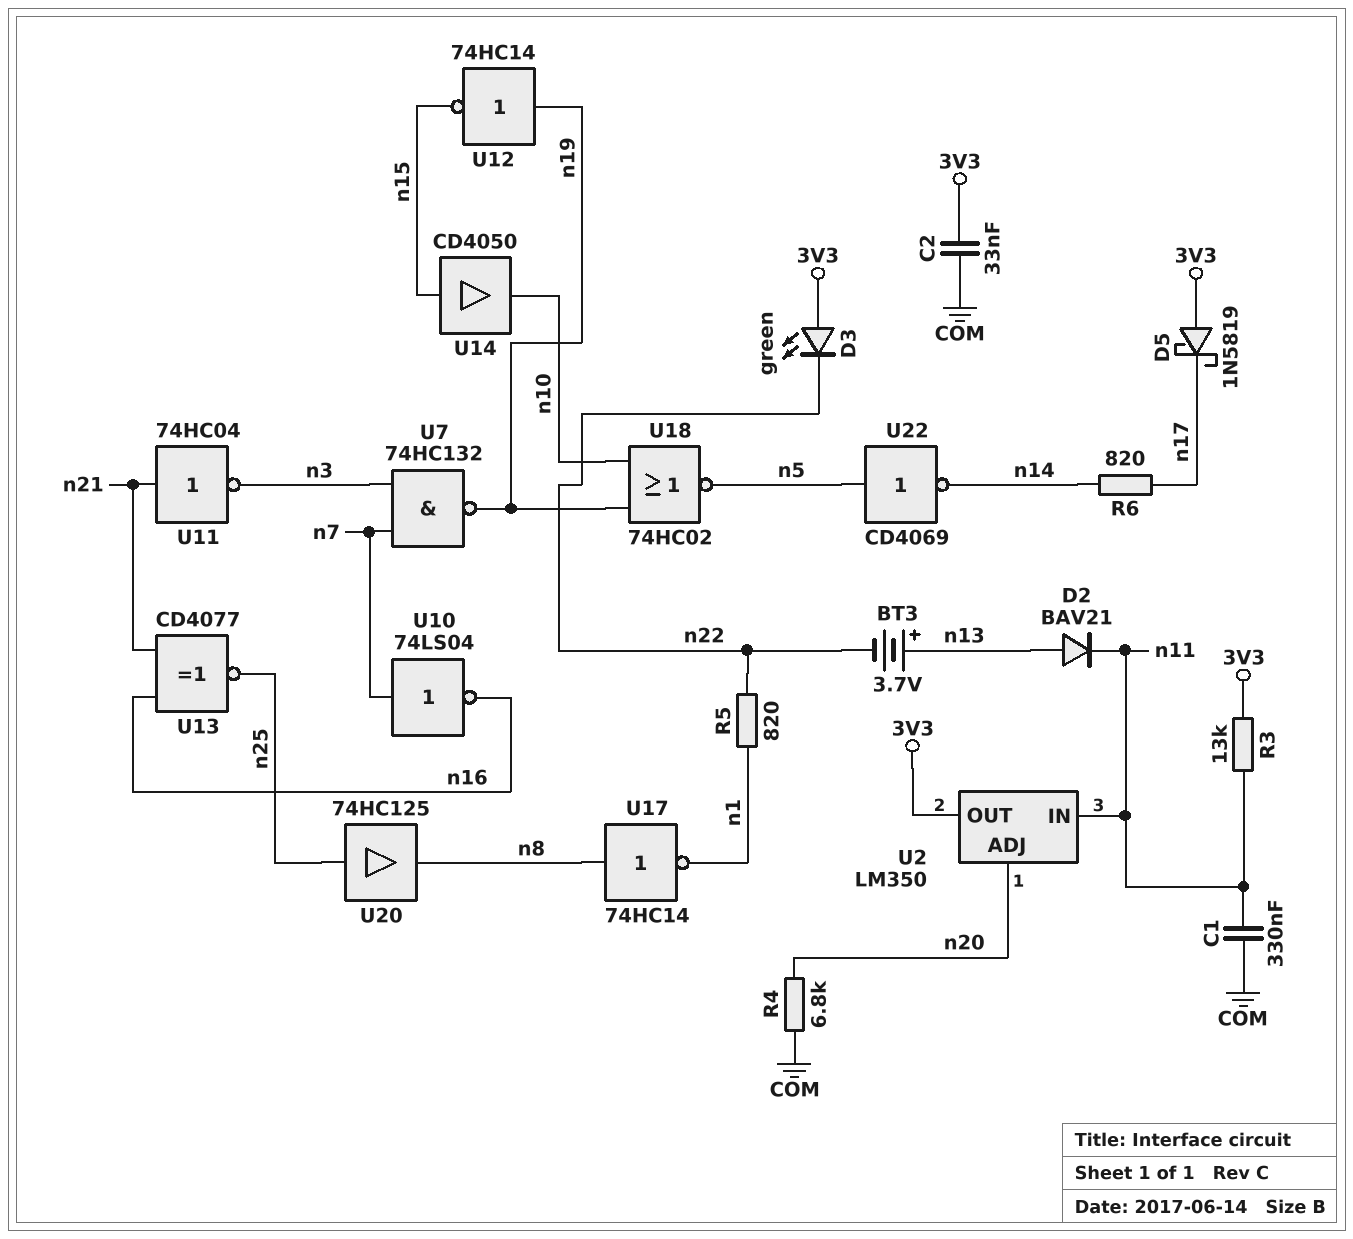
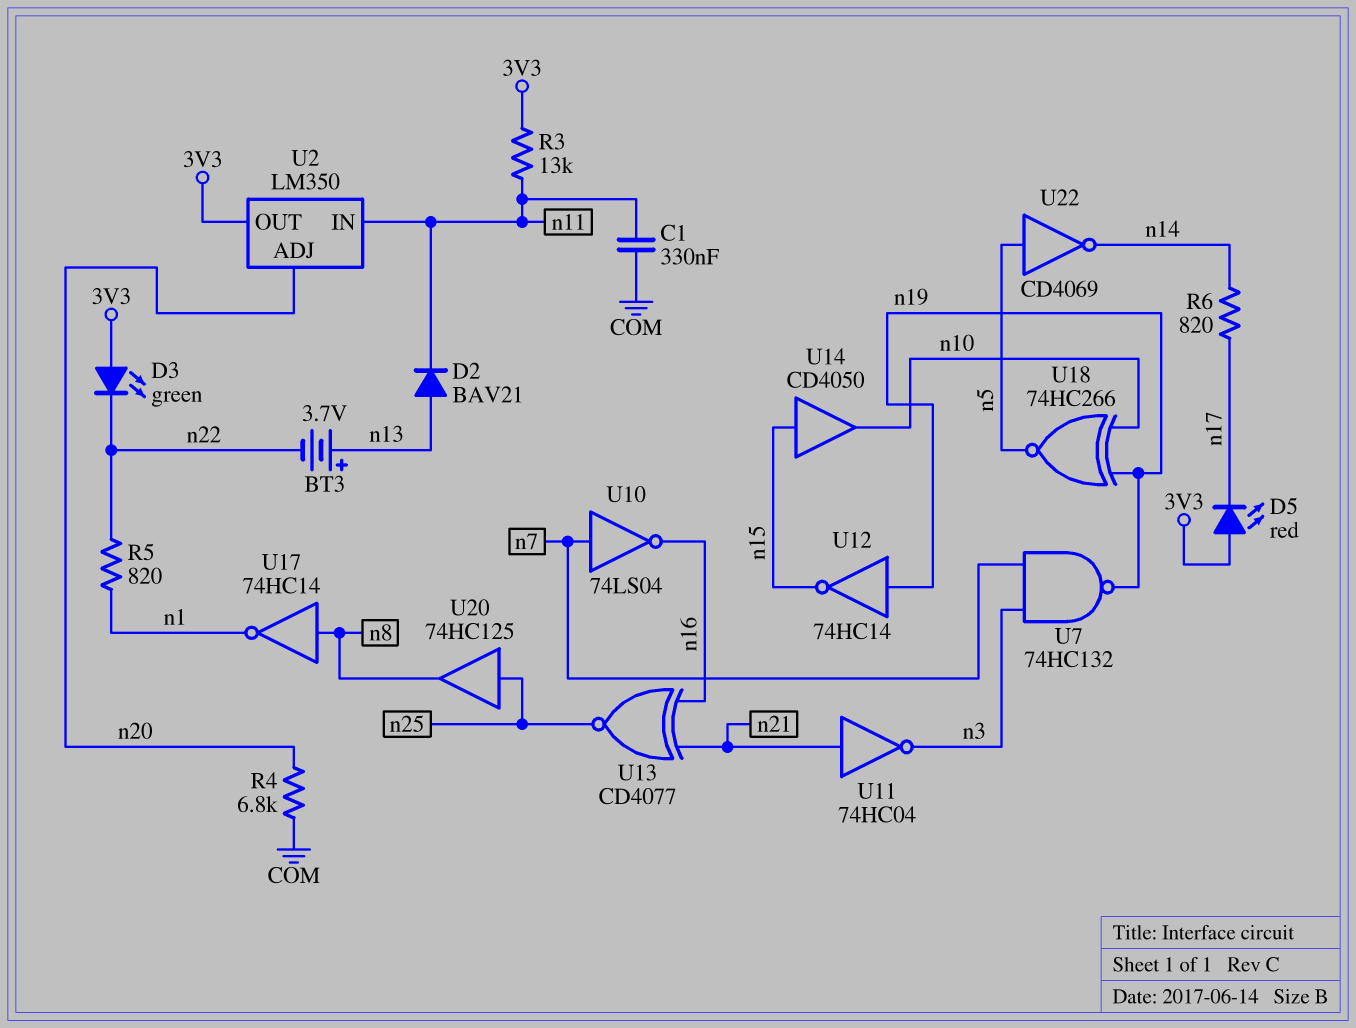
C2: 33nF (3V3, COM) -> none
D5: schottky 1N5819 (A 3V3, K n17) -> LED red (A 3V3, K n17)
U18: NOR 74HC02 (in n10, in n19, out n5) -> XNOR 74HC266 (in n10, in n19, out n5)

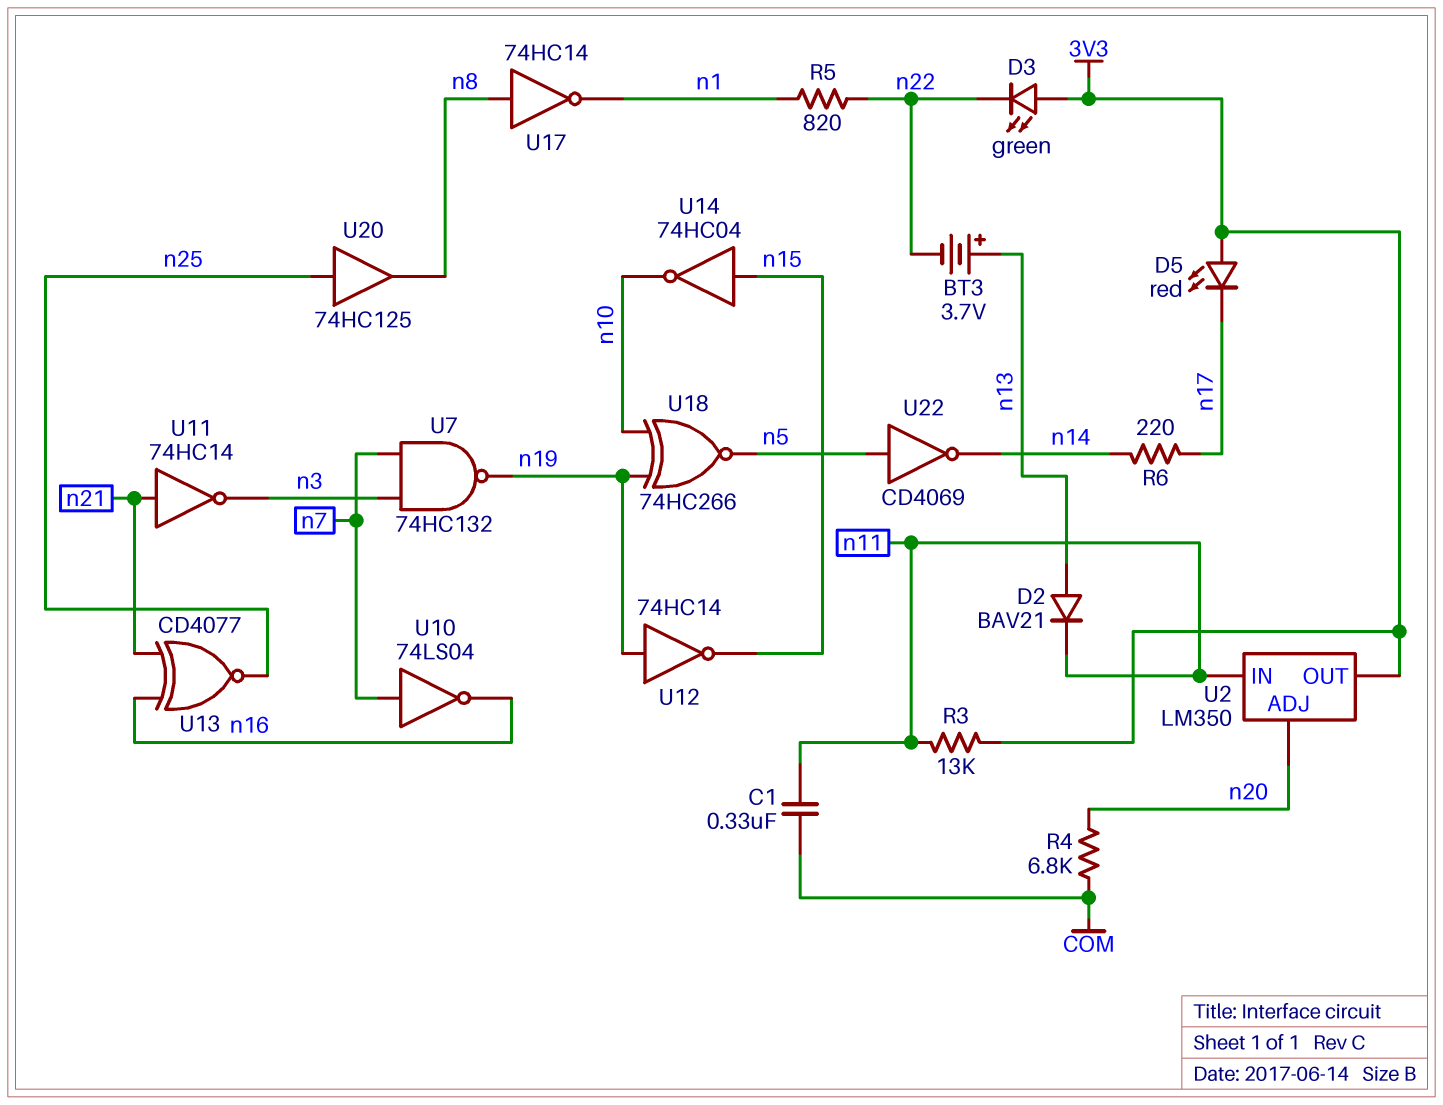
R6: 820 (n14, n17) -> 220 (n14, n17)
U11: NOT 74HC04 (in n21, out n3) -> NOT 74HC14 (in n21, out n3)
U14: buffer CD4050 (in n15, out n10) -> NOT 74HC04 (in n15, out n10)

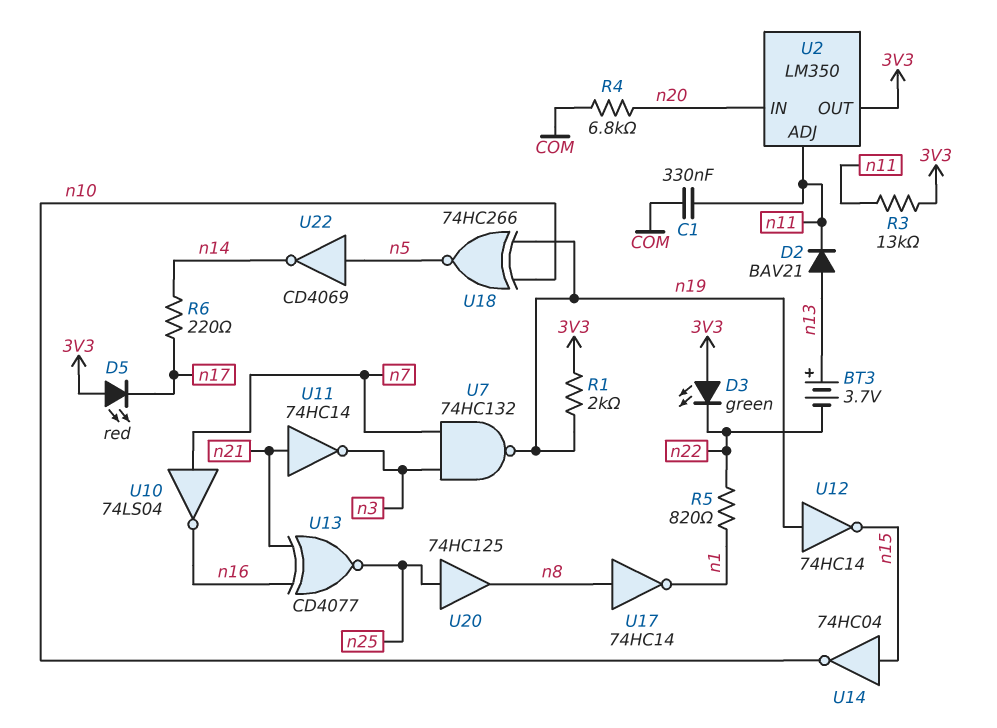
R1: none -> 2k (3V3, n19)
U2 pin ADJ: n20 -> n11
U2 pin IN: n11 -> n20

